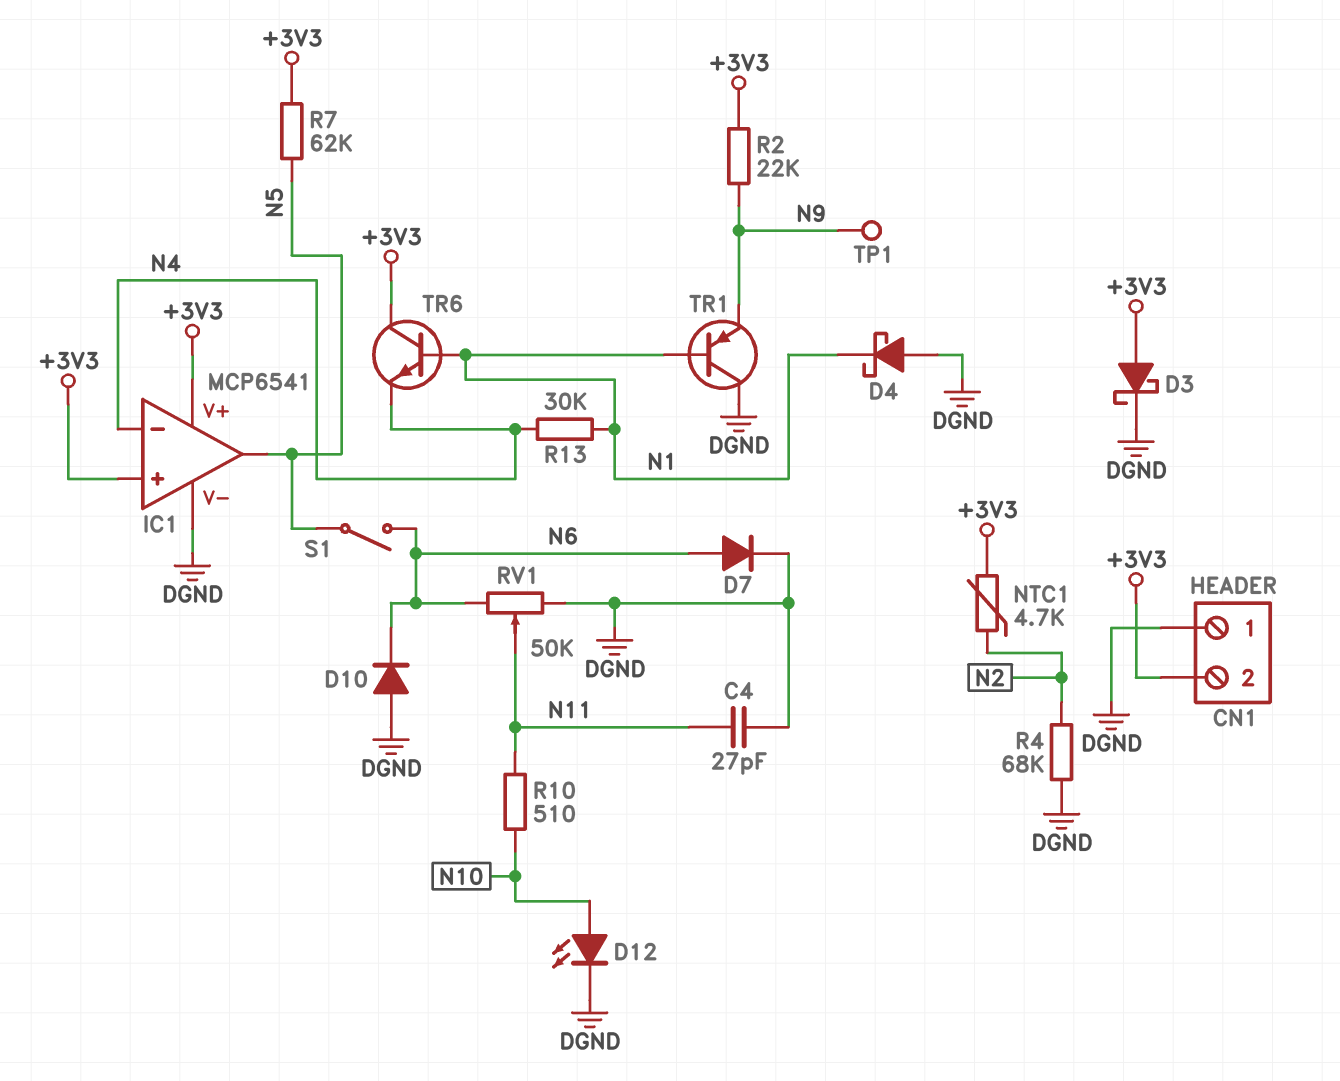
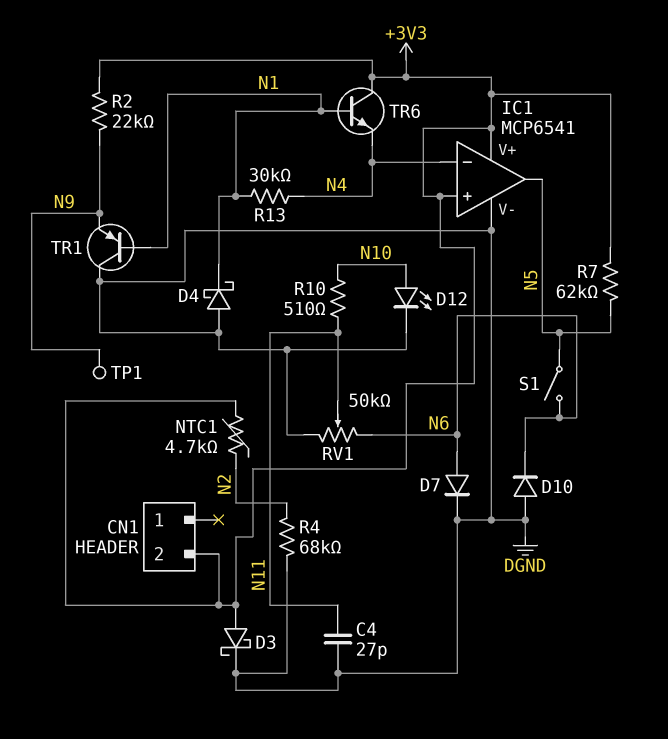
CN1 pin 1: DGND -> none

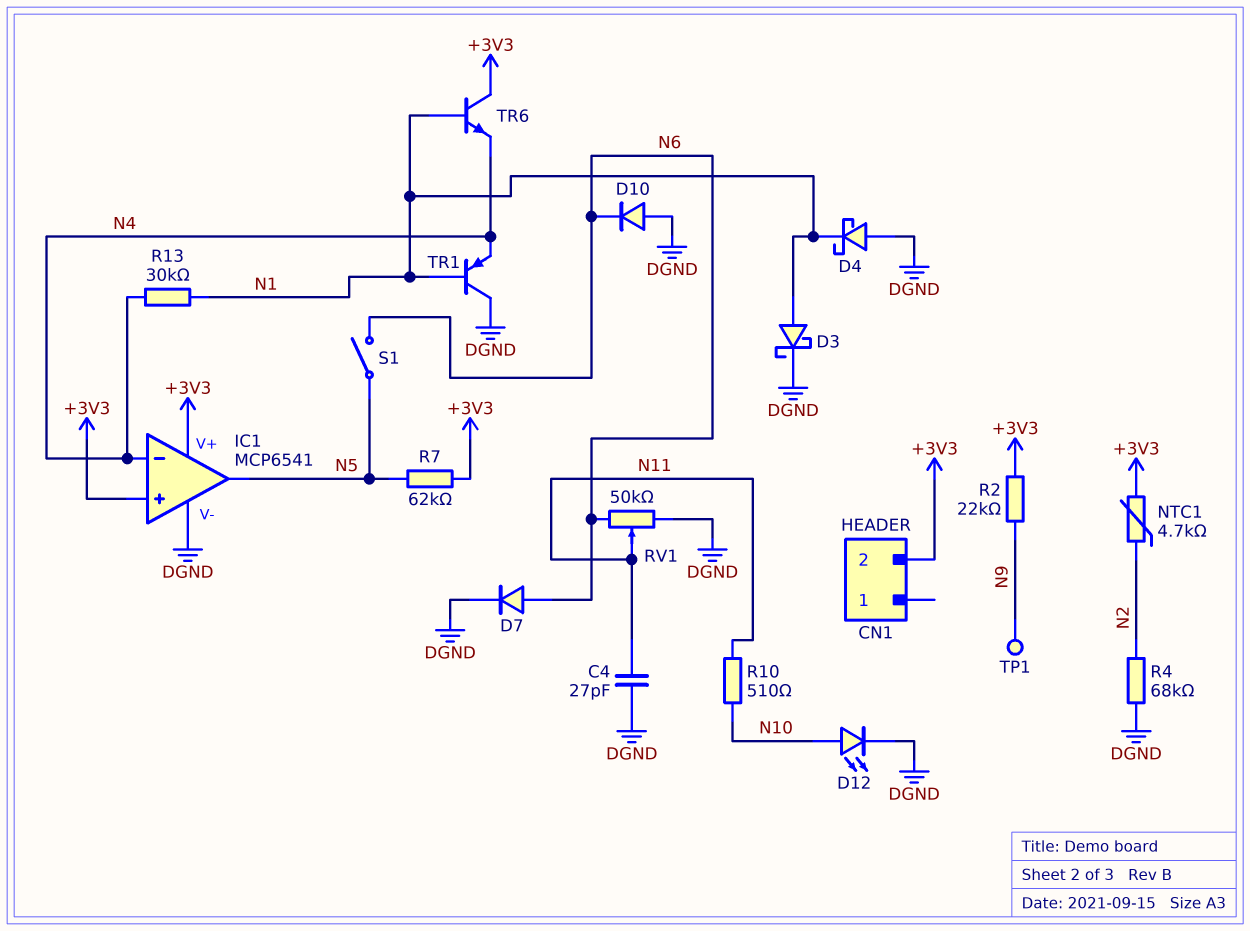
D3: schottky (A +3V3, K DGND) -> schottky (A N1, K DGND)
TR1: PNP (B N1, C DGND, E N9) -> PNP (B N1, C DGND, E N4)

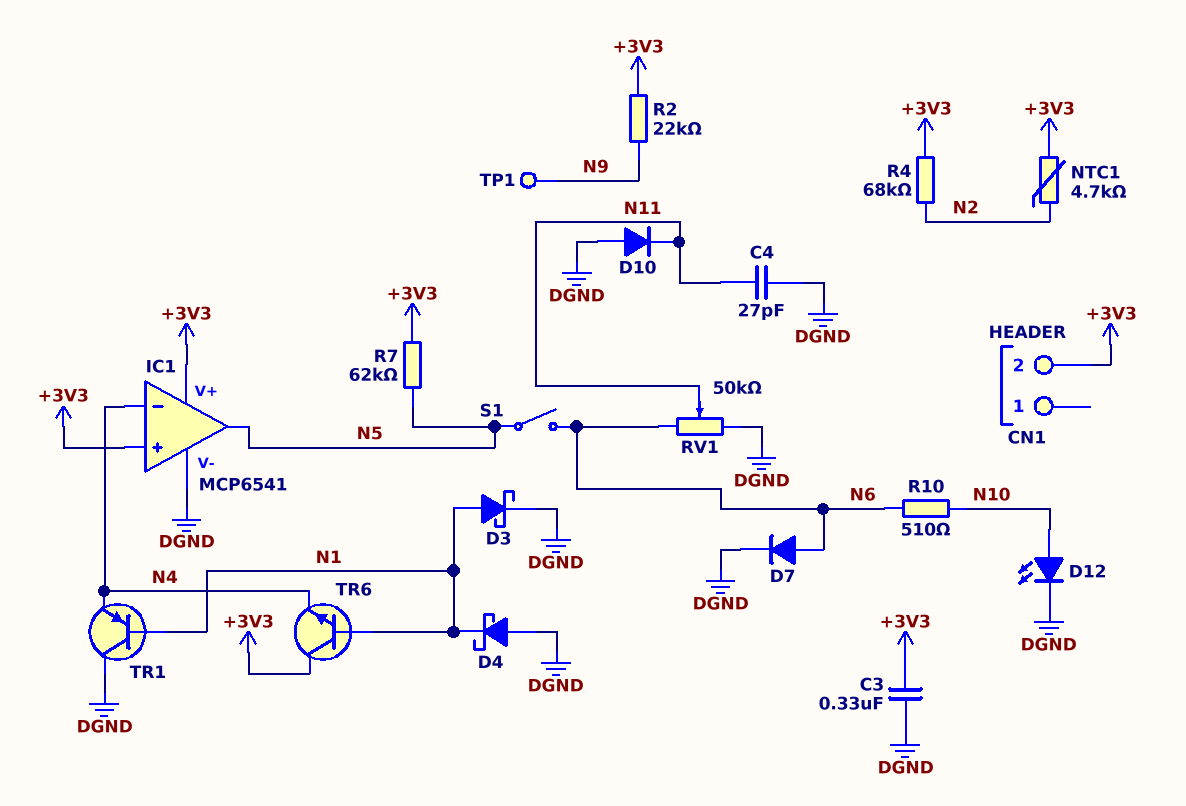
C3: none -> 330nF (+3V3, DGND)
D10: diode (A DGND, K N6) -> diode (A DGND, K N11)
R4: 68k (DGND, N2) -> 68k (+3V3, N2)
R10: 510 (N10, N11) -> 510 (N6, N10)
R13: 30k (N1, N4) -> none

